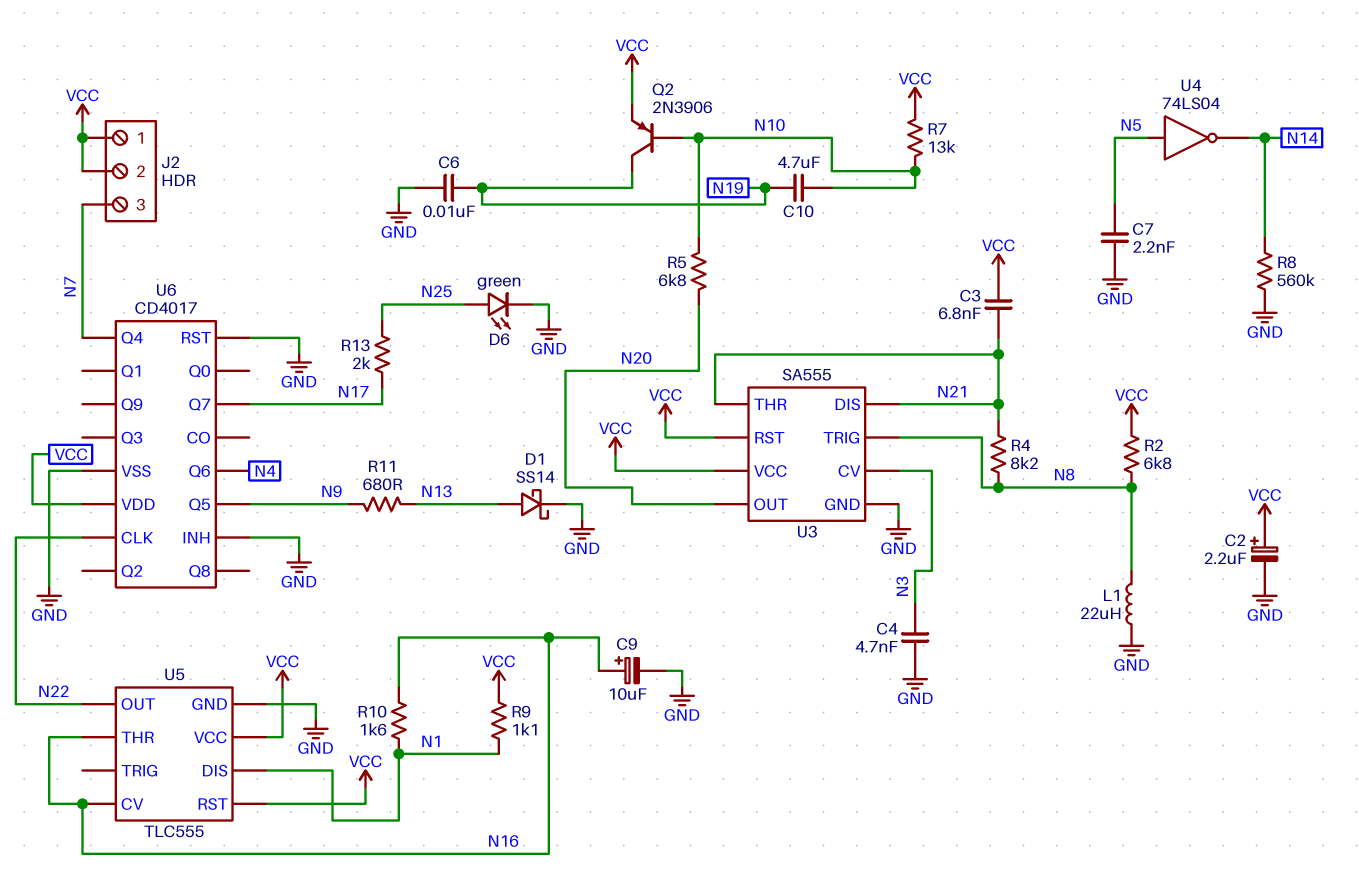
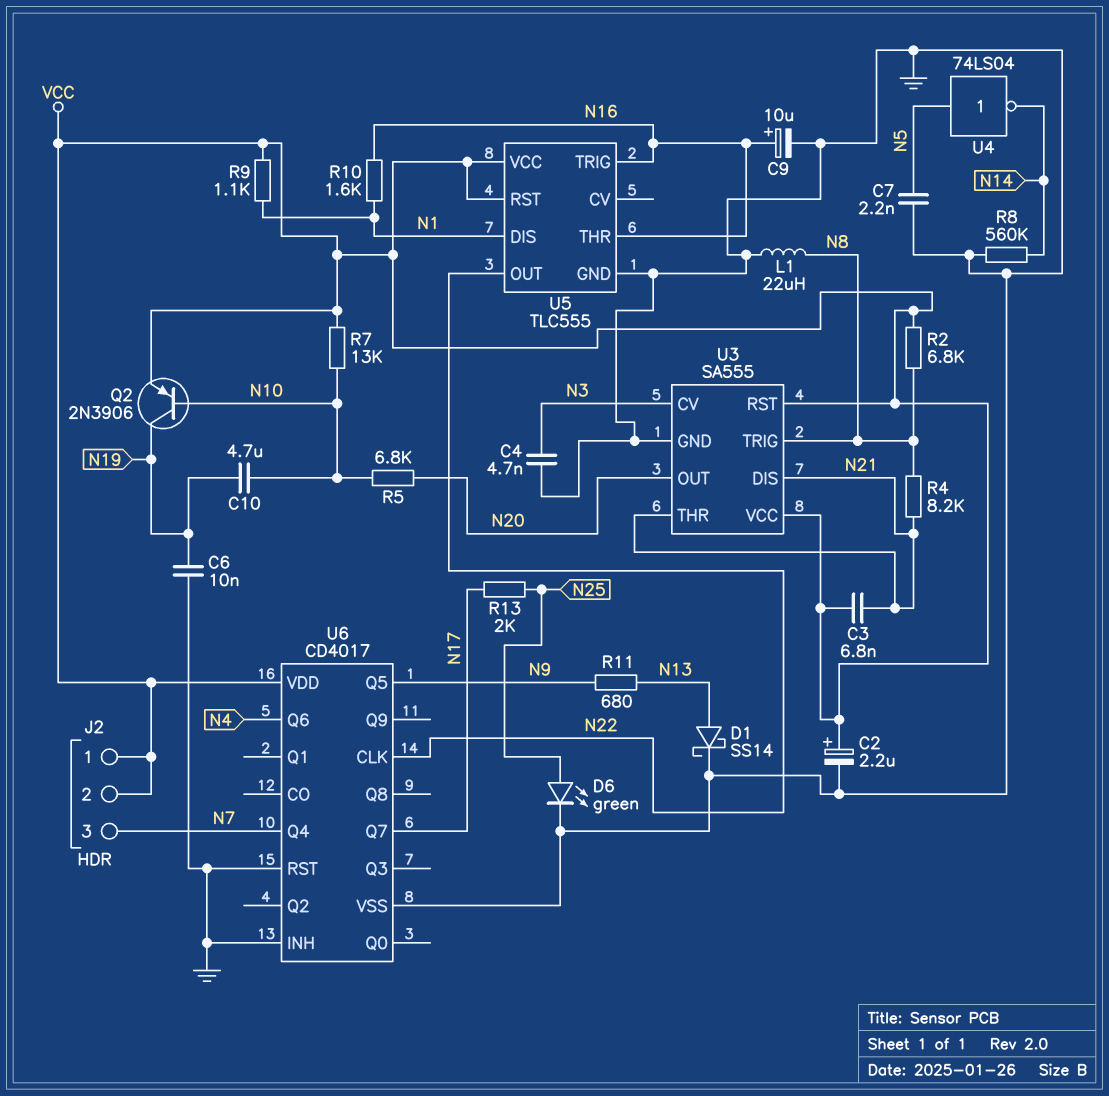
U5 pin CV: N16 -> none
U5 pin TRIG: none -> N16

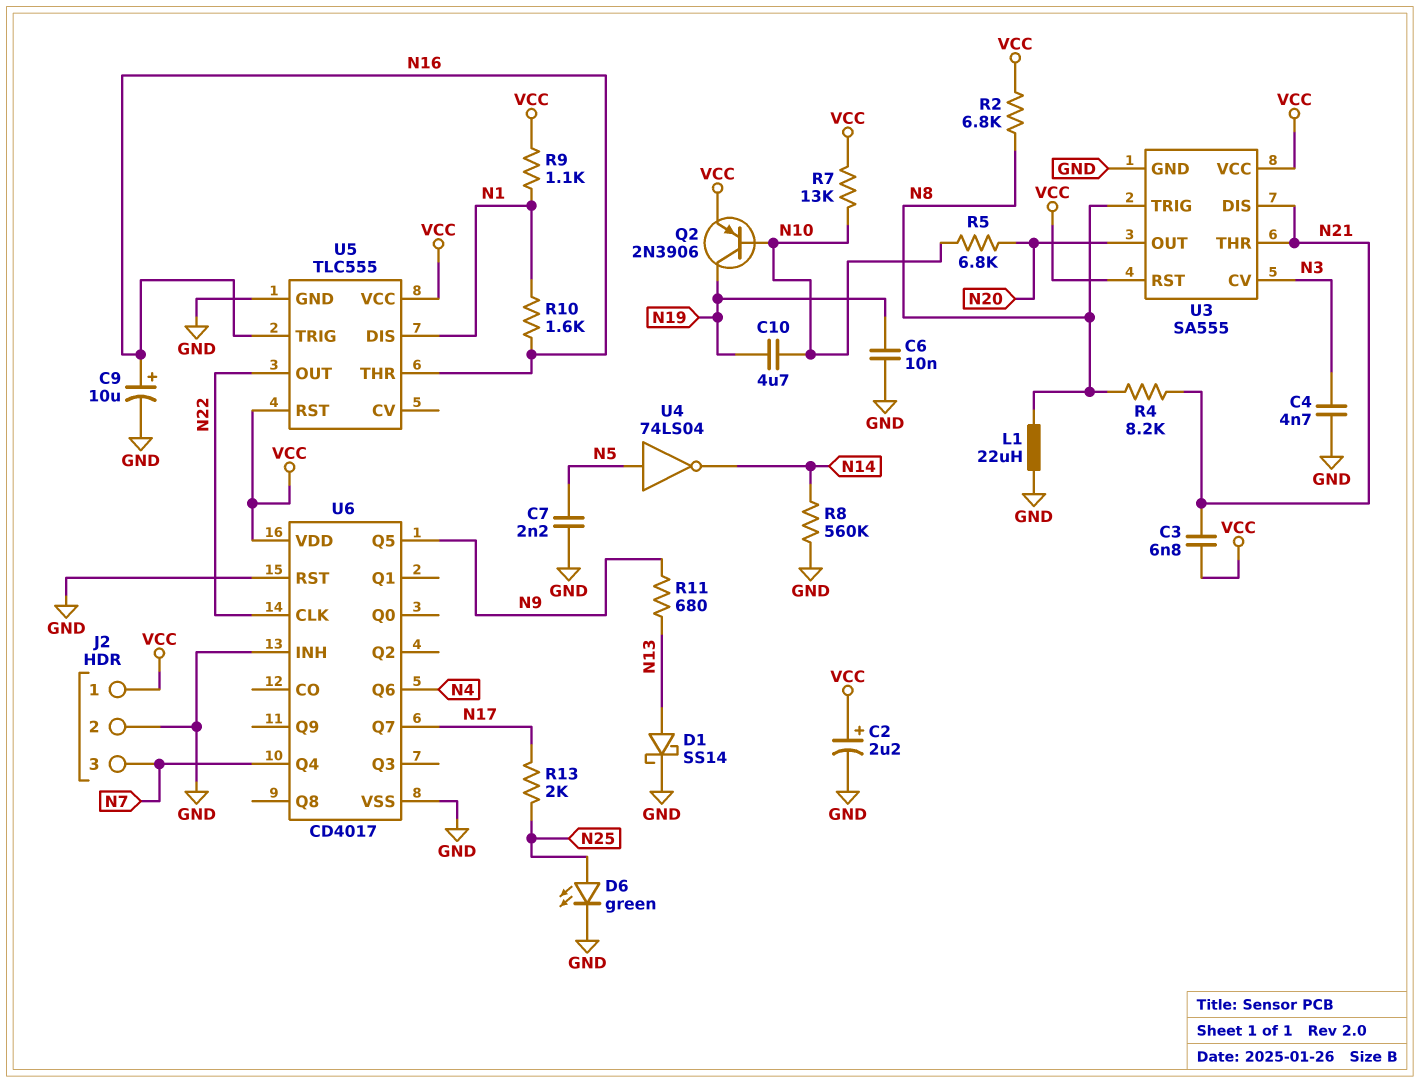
J2 pin 2: VCC -> GND

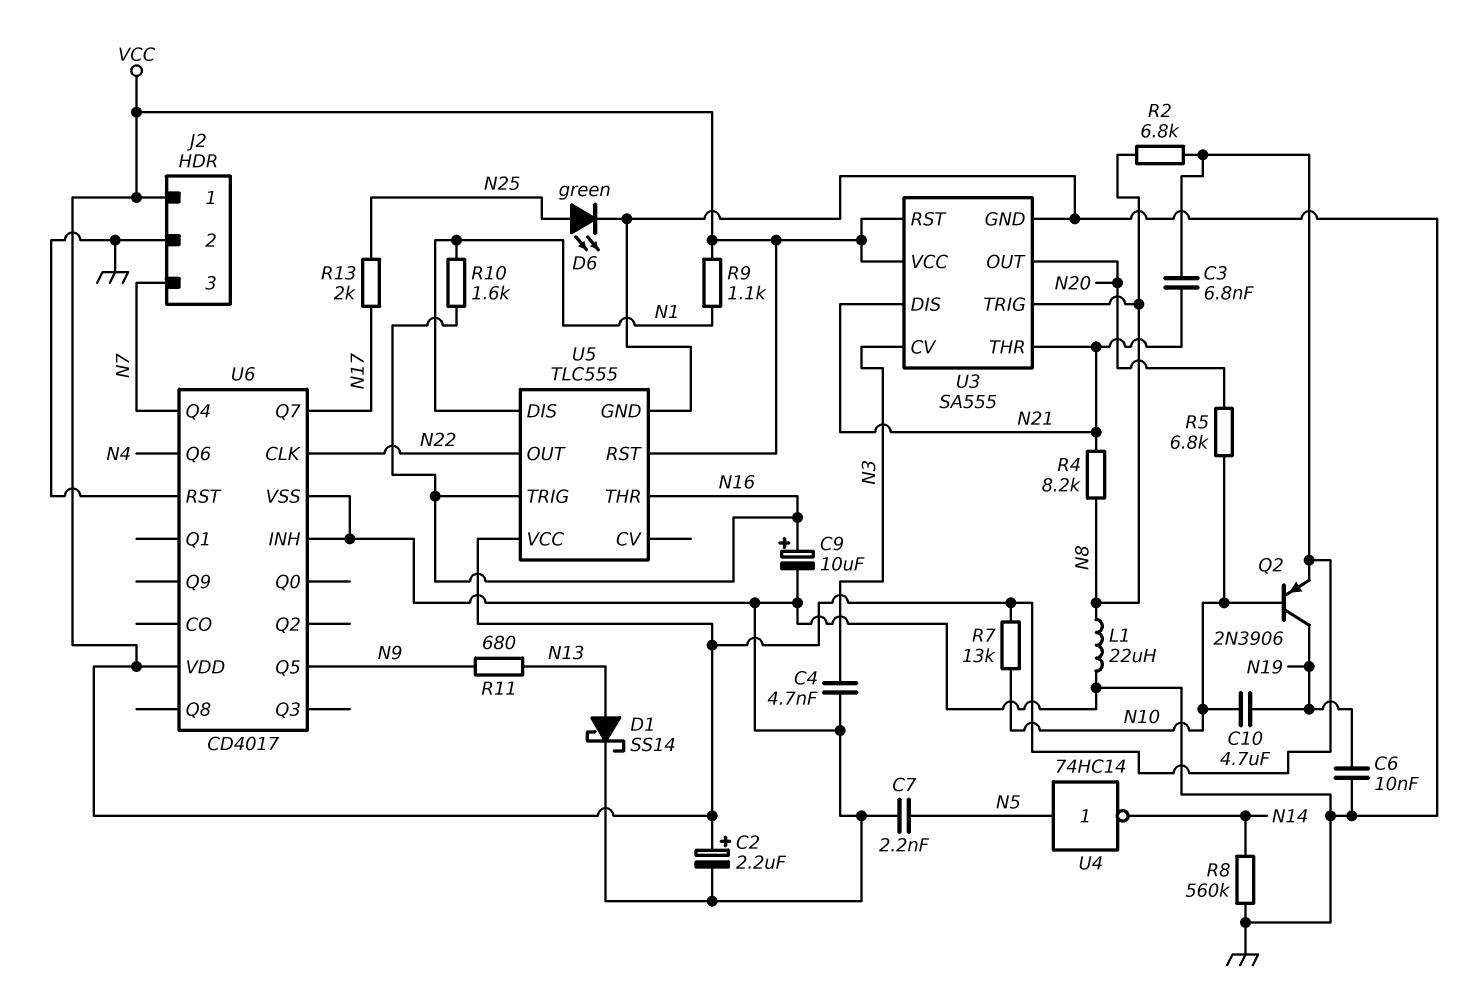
U4: NOT 74LS04 (in N5, out N14) -> NOT 74HC14 (in N5, out N14)

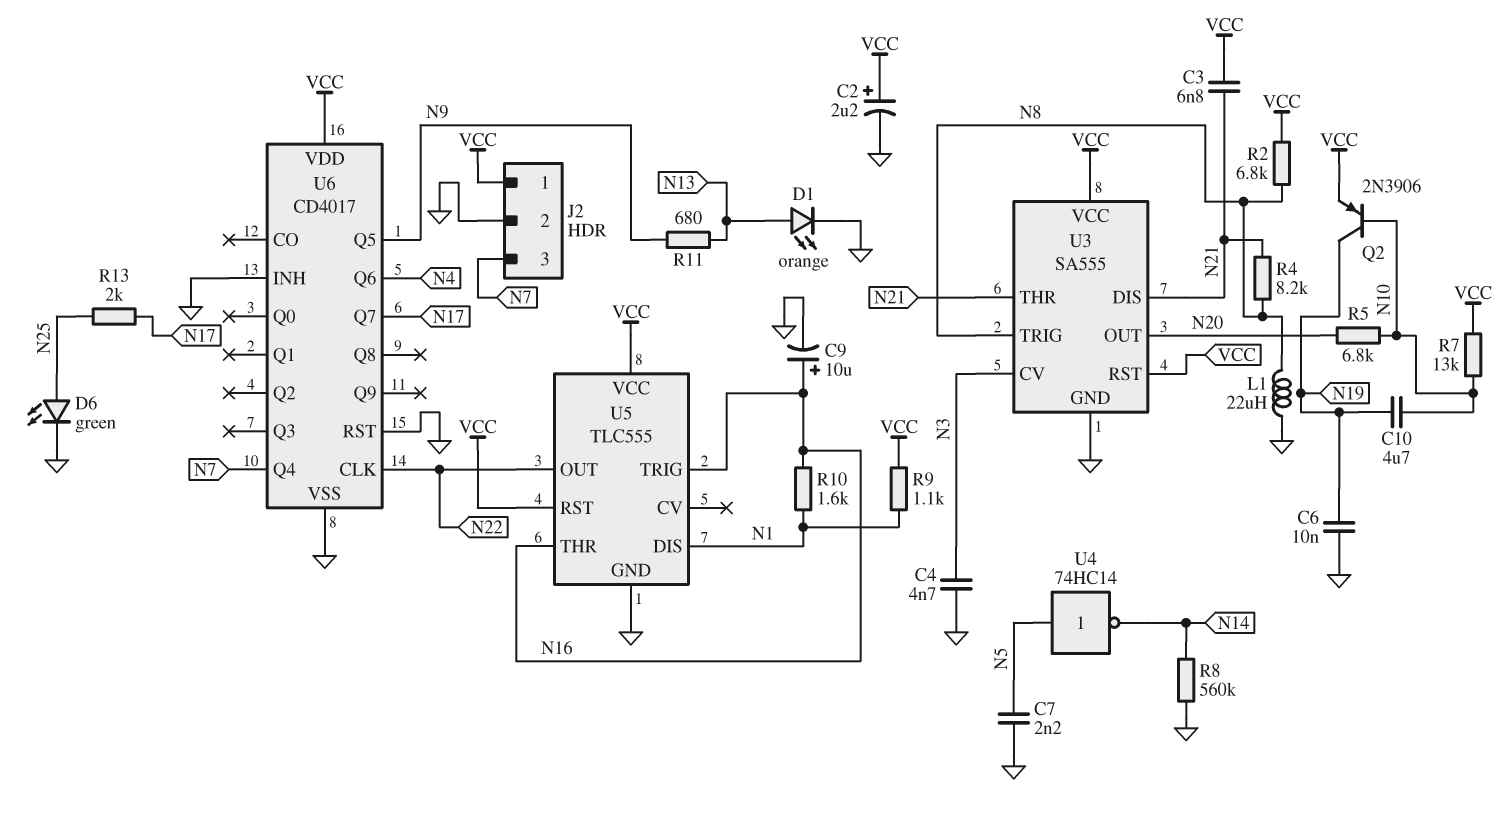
D1: schottky SS14 (A N13, K GND) -> LED orange (A N13, K GND)

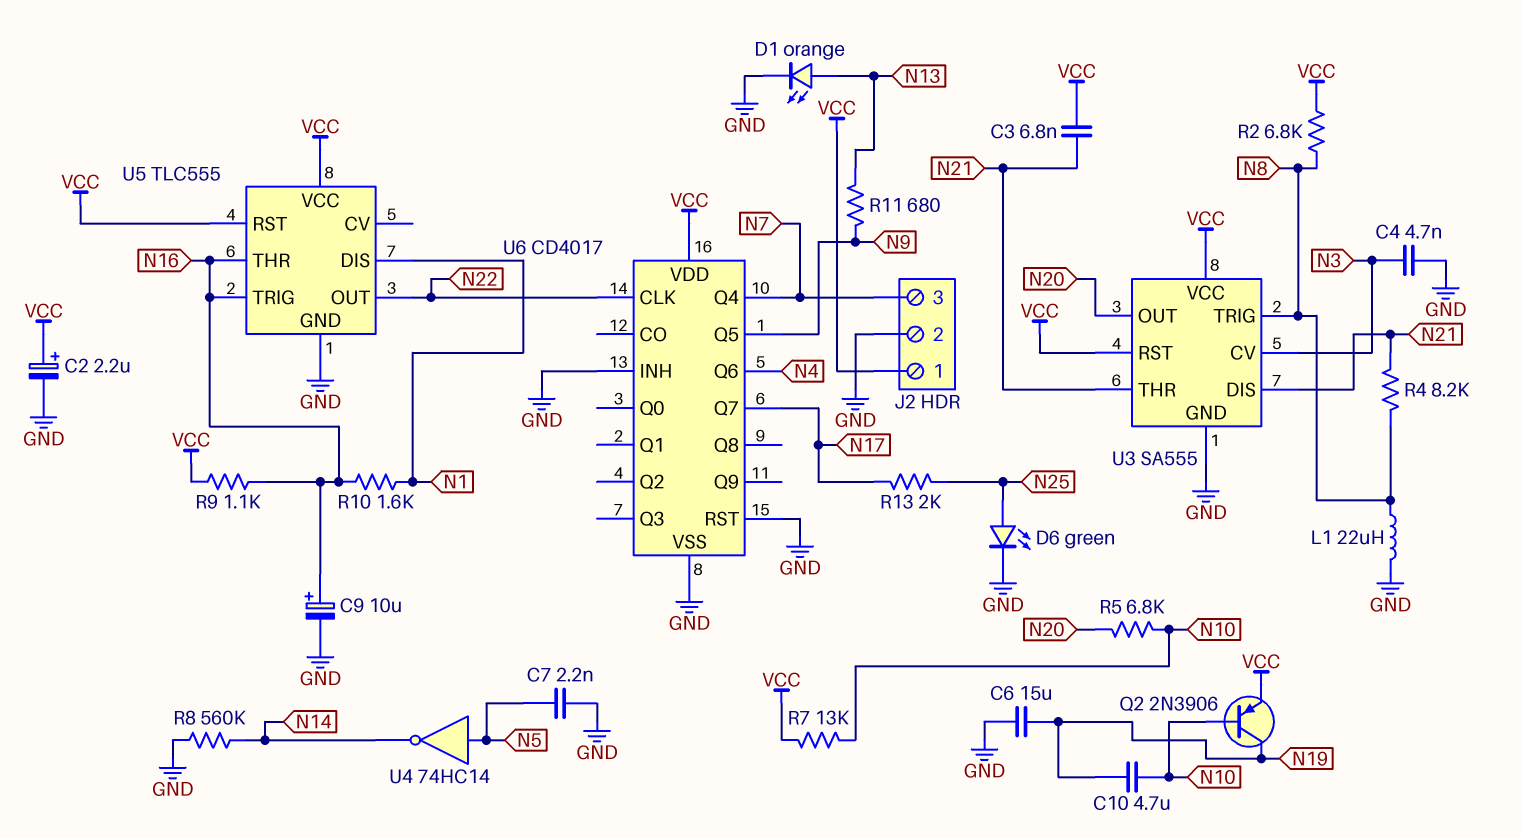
C6: 10nF (GND, N19) -> 15uF (GND, N19)
R9: 1.1k (N1, VCC) -> 1.1k (N16, VCC)

